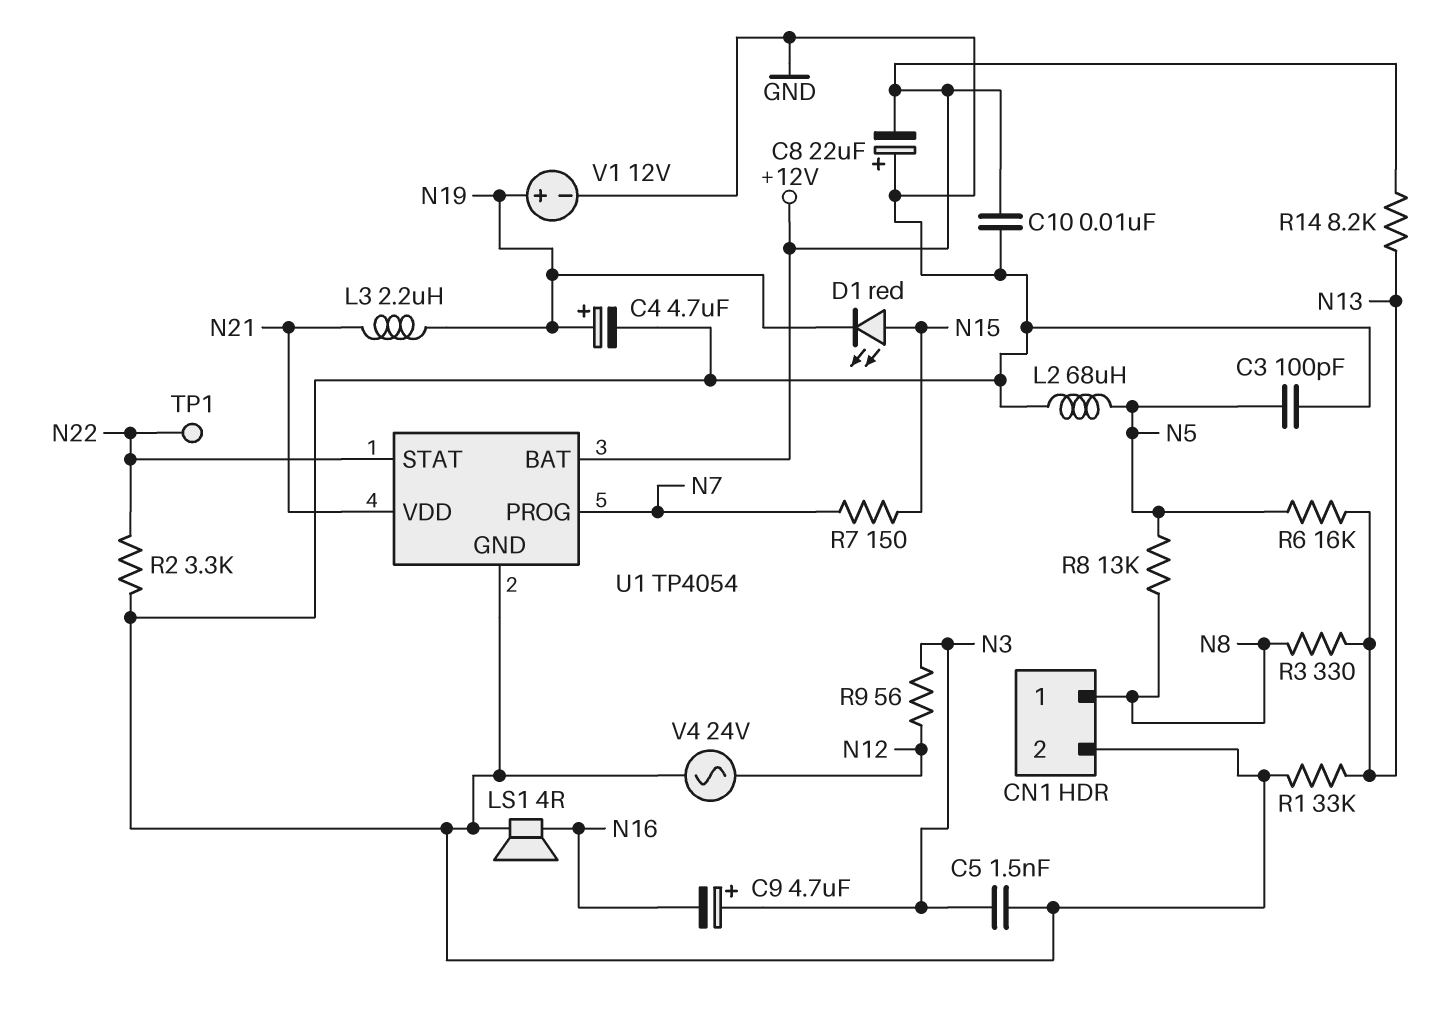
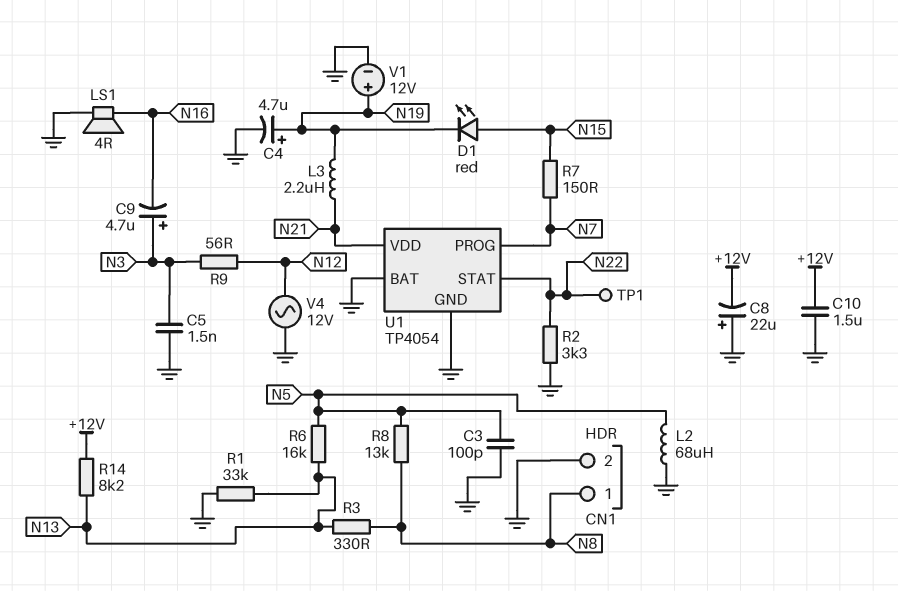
C10: 10nF (+12V, GND) -> 1.5uF (+12V, GND)
U1 pin BAT: +12V -> GND
V4: AC 24V (GND, N12) -> AC 12V (GND, N12)

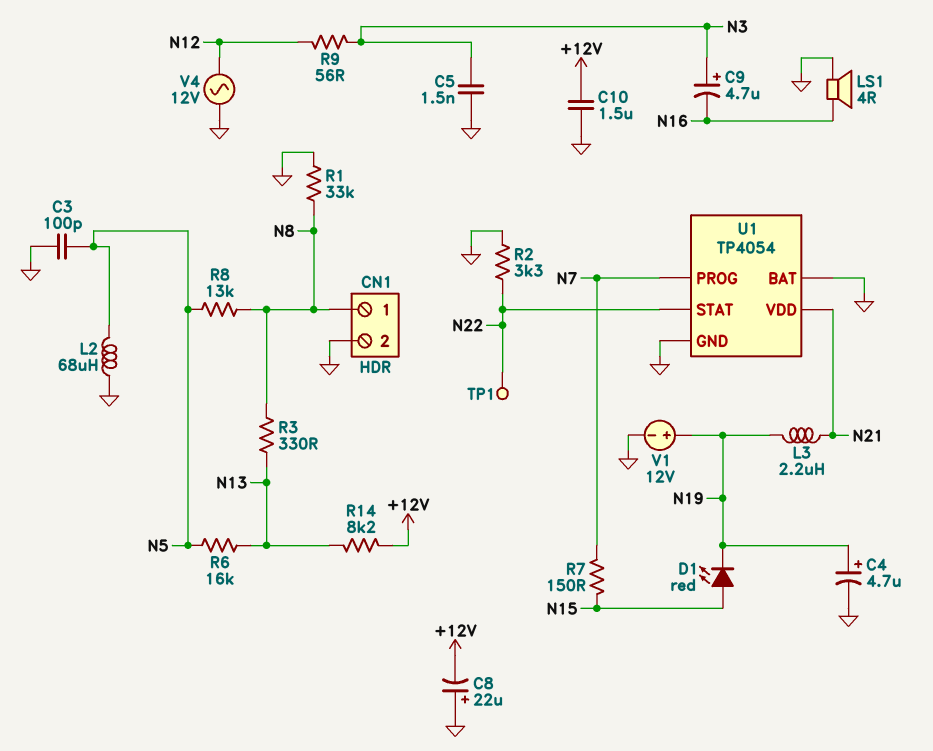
R1: 33k (GND, N13) -> 33k (GND, N8)

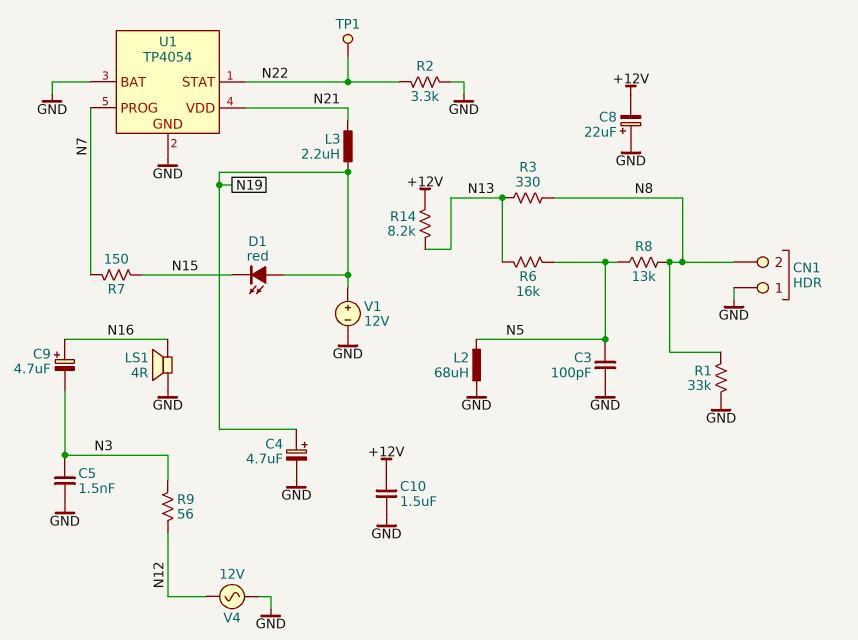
C9: 4.7uF (plus N3, minus N16) -> 4.7uF (plus N16, minus N3)
CN1 pin 1: N8 -> GND
CN1 pin 2: GND -> N8
D1: LED red (A N15, K N19) -> LED red (A N19, K N15)

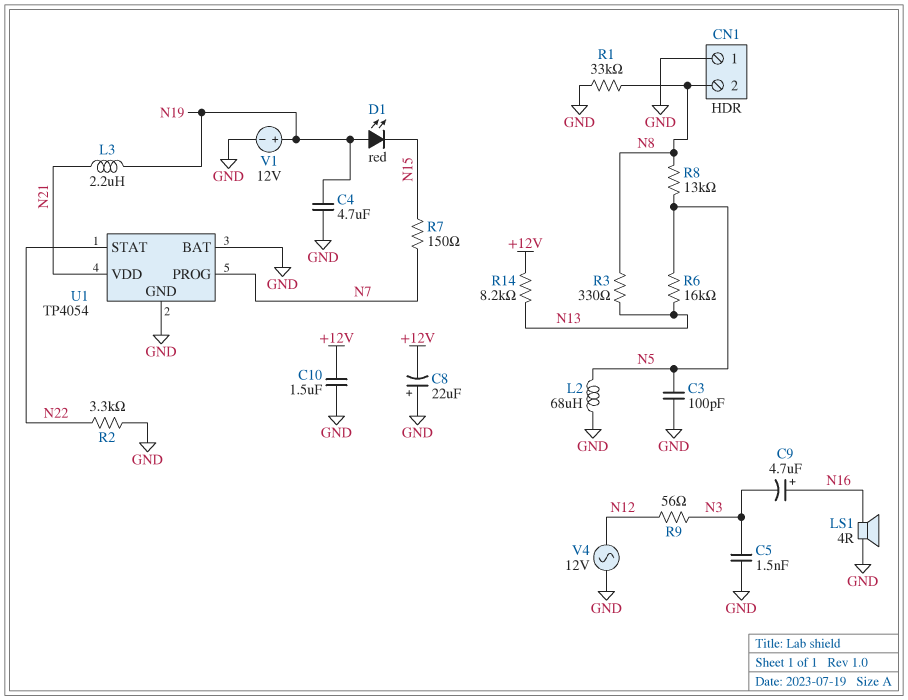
C4: 4.7uF (plus N19, minus GND) -> 4.7uF (GND, N19)
TP1: test point (N22) -> none

